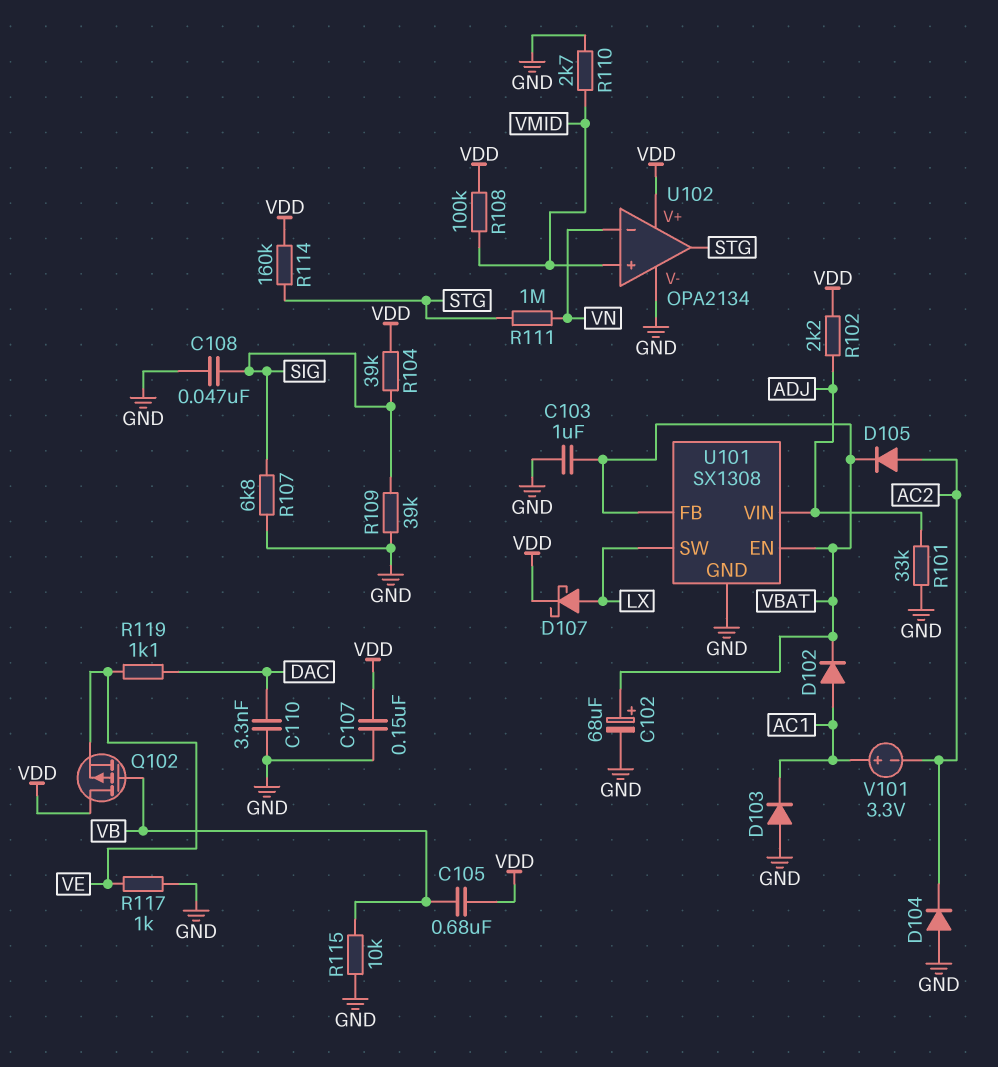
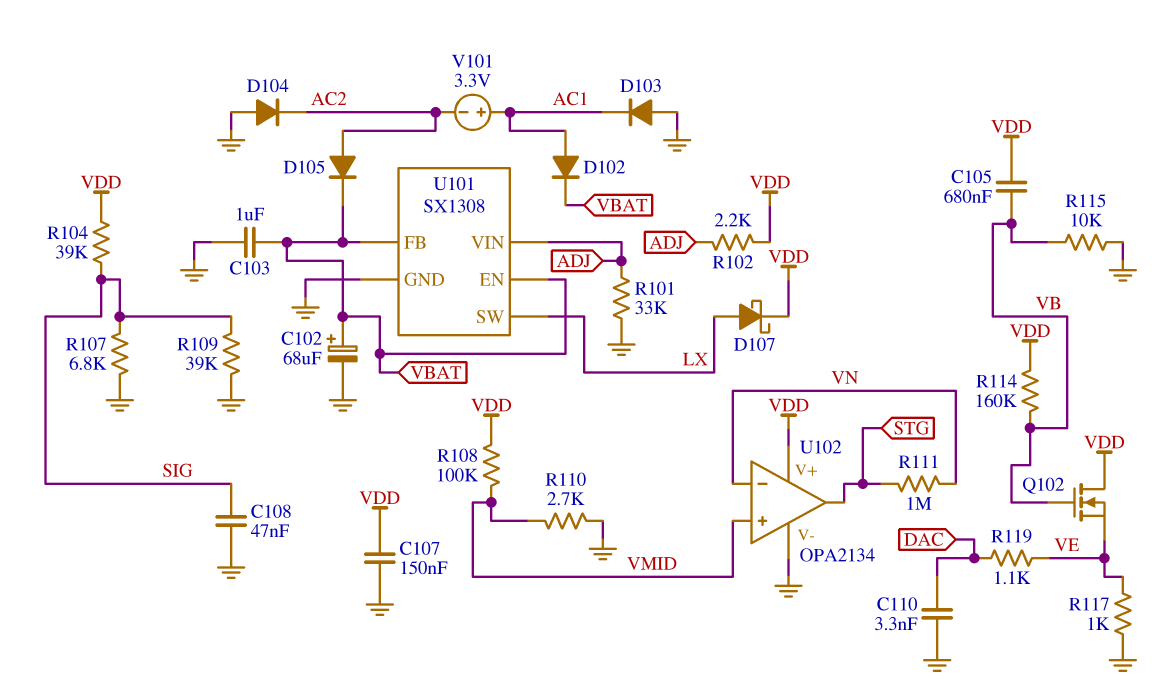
Q102: PMOS (G VB, D VDD, S VE) -> NMOS (G VB, D VDD, S VE)
R114: 160k (STG, VDD) -> 160k (VB, VDD)

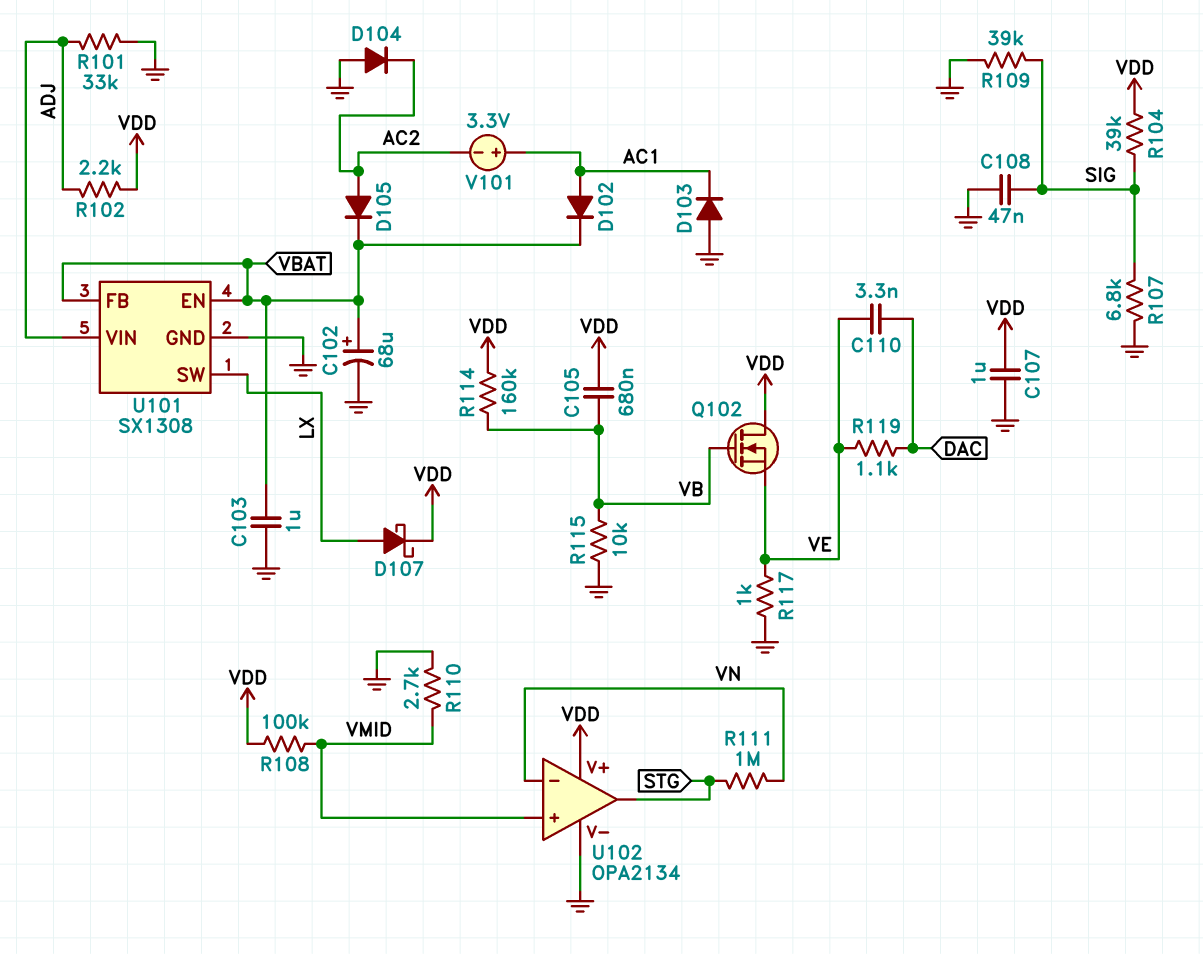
C107: 150nF (GND, VDD) -> 1uF (GND, VDD)
C110: 3.3nF (DAC, GND) -> 3.3nF (DAC, VE)

